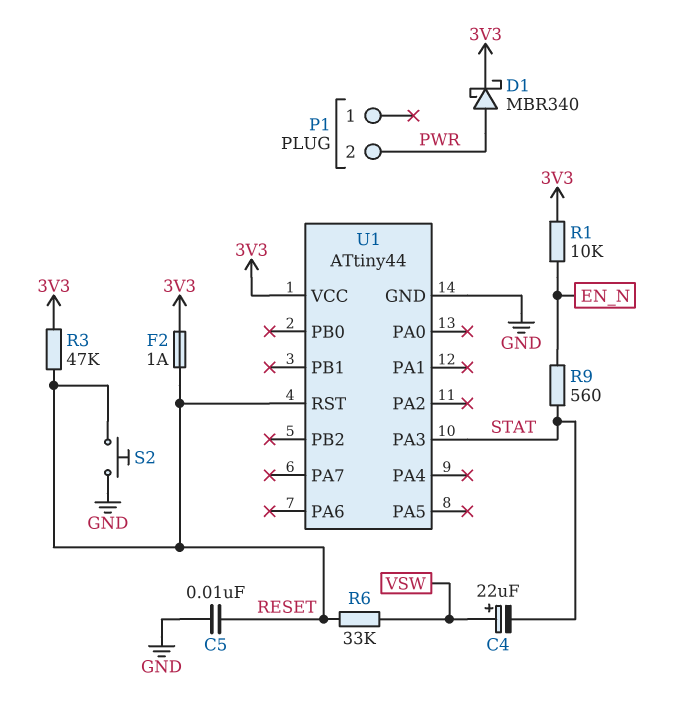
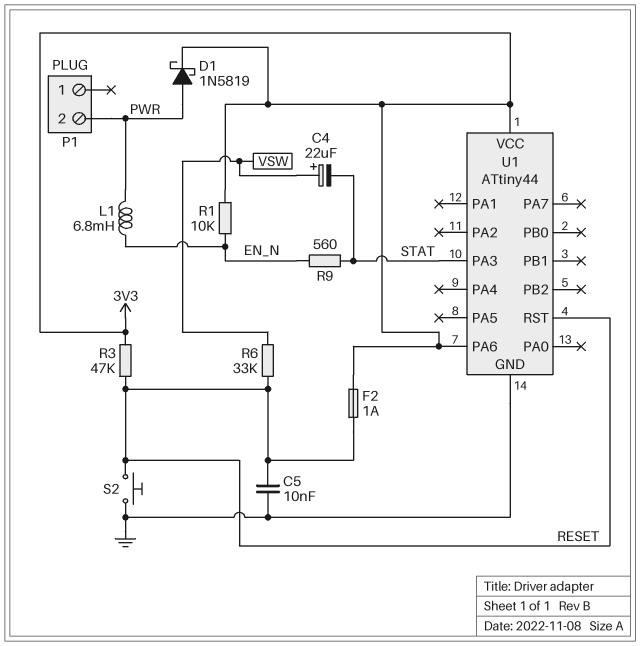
D1: schottky MBR340 (A PWR, K 3V3) -> schottky 1N5819 (A PWR, K 3V3)
L1: none -> 6.8mH (EN_N, PWR)
U1 pin PA6: none -> 3V3

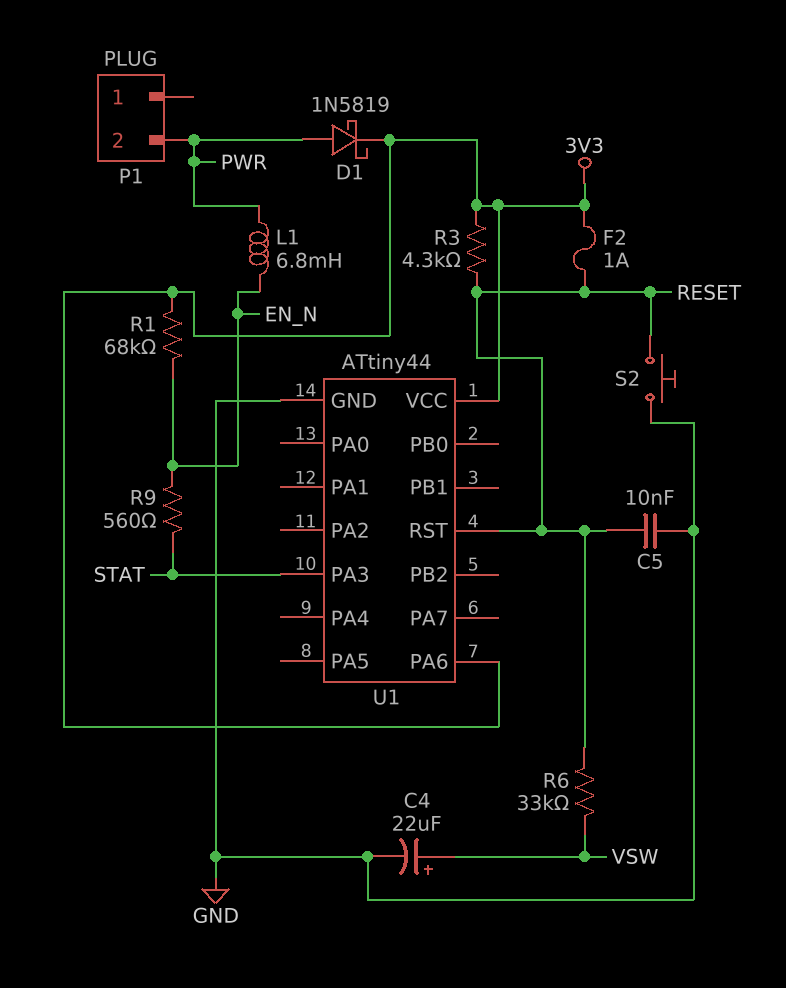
C4: 22uF (plus VSW, minus STAT) -> 22uF (plus VSW, minus GND)
R1: 10k (3V3, EN_N) -> 68k (3V3, EN_N)
R3: 47k (3V3, RESET) -> 4.3k (3V3, RESET)

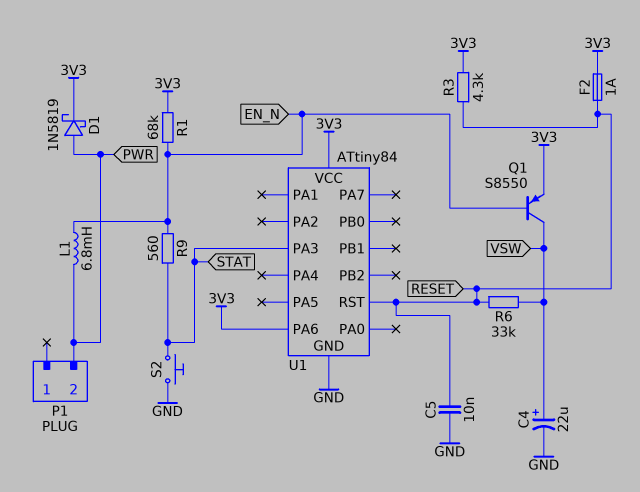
Q1: none -> PNP S8550 (B EN_N, C VSW, E 3V3)
S2: button (GND, RESET) -> button (GND, STAT)
U1: ATtiny44 -> ATtiny84

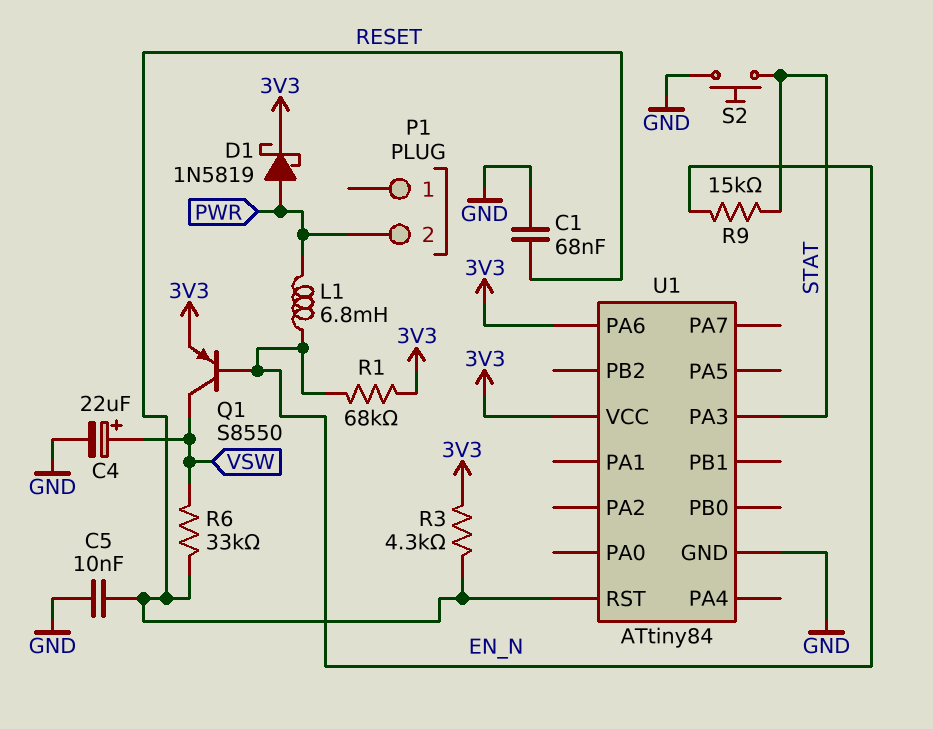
C1: none -> 68nF (GND, RESET)
F2: 1A (3V3, RESET) -> none
R9: 560 (EN_N, STAT) -> 15k (EN_N, STAT)

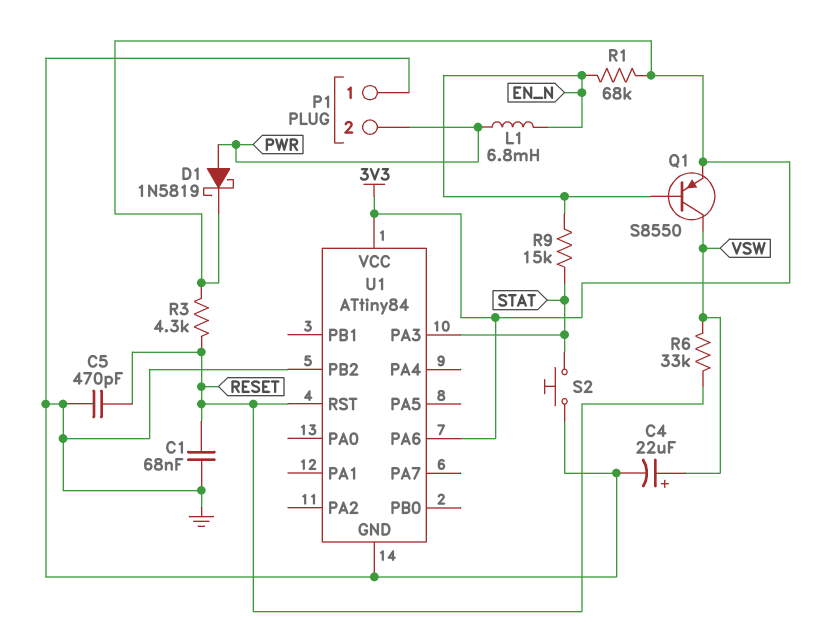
C5: 10nF (GND, RESET) -> 470pF (GND, RESET)
P1 pin 1: none -> GND
U1 pin PB2: none -> GND

